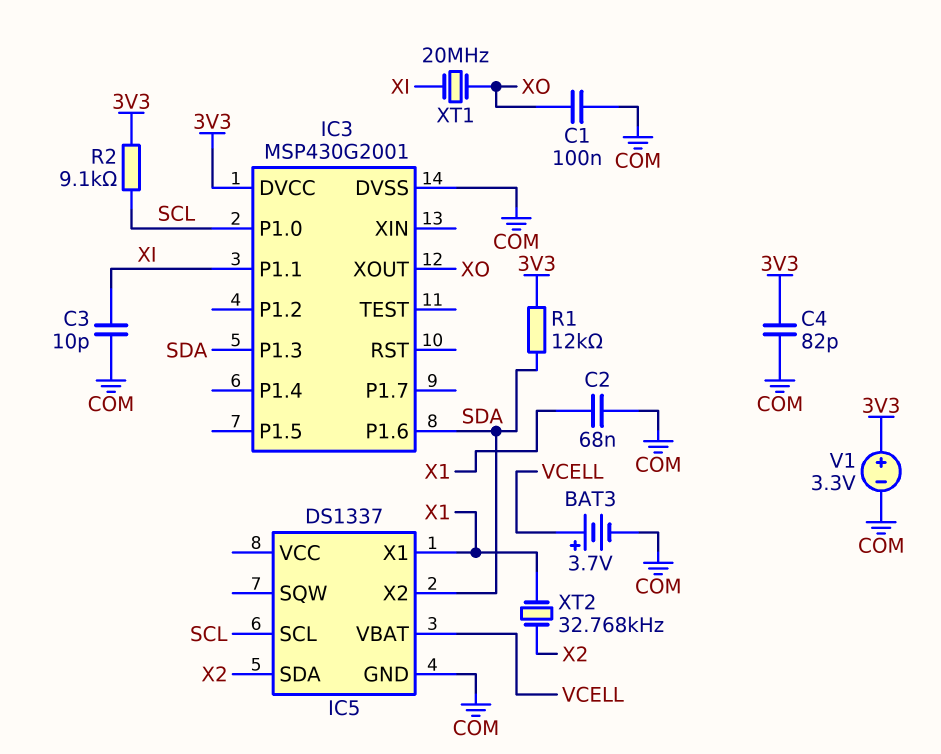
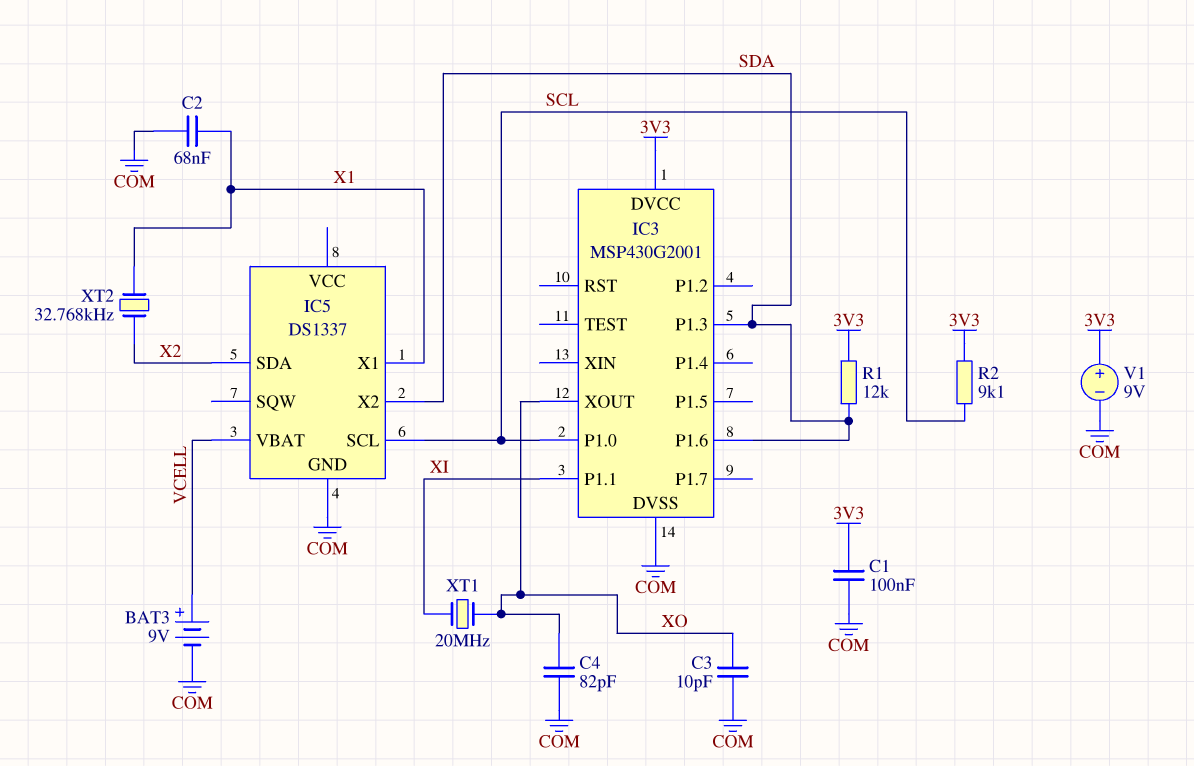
BAT3: 3.7V (plus VCELL, minus COM) -> 9V (plus VCELL, minus COM)
C1: 100nF (COM, XO) -> 100nF (3V3, COM)
C3: 10pF (COM, XI) -> 10pF (COM, XO)
C4: 82pF (3V3, COM) -> 82pF (COM, XO)
V1: 3.3V (plus 3V3, minus COM) -> 9V (plus 3V3, minus COM)

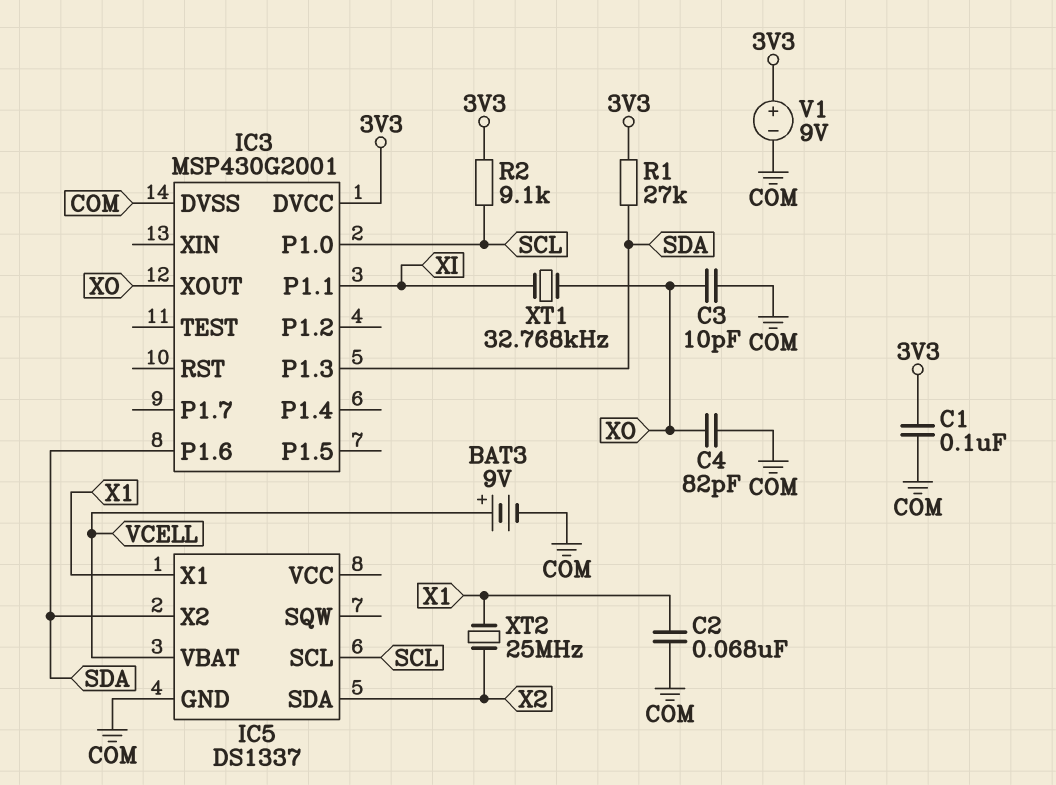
R1: 12k (3V3, SDA) -> 27k (3V3, SDA)
XT1: 20MHz (XI, XO) -> 32.768kHz (XI, XO)
XT2: 32.768kHz (X1, X2) -> 25MHz (X1, X2)

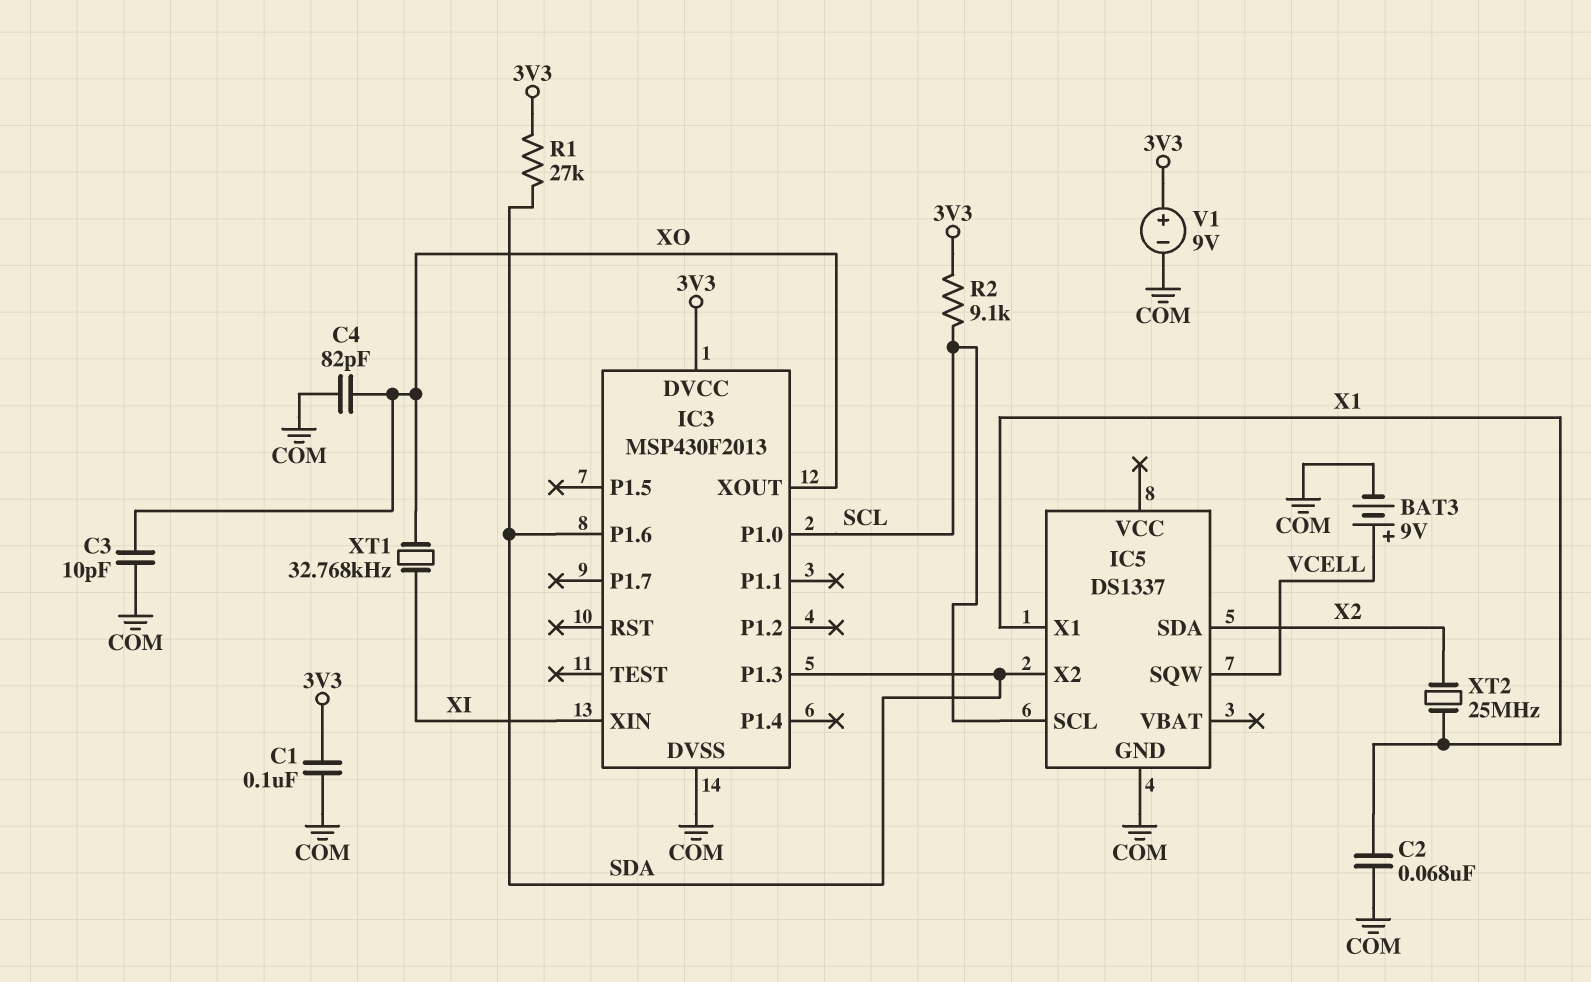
IC3: MSP430G2001 -> MSP430F2013
IC3 pin P1.1: XI -> none
IC3 pin XIN: none -> XI
IC5 pin SQW: none -> VCELL
IC5 pin VBAT: VCELL -> none

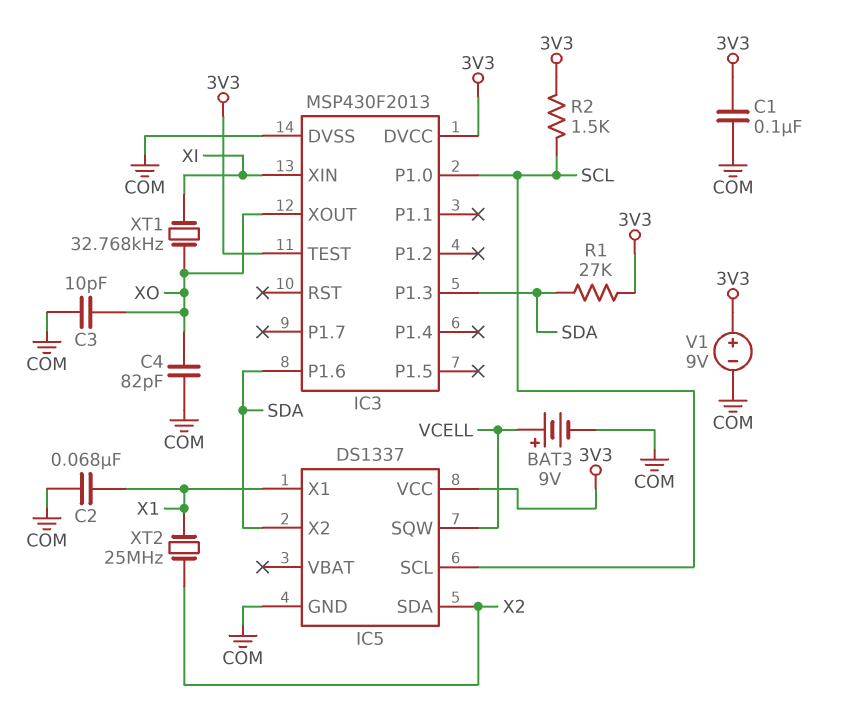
IC3 pin TEST: none -> 3V3
IC5 pin VCC: none -> 3V3
R2: 9.1k (3V3, SCL) -> 1.5k (3V3, SCL)

